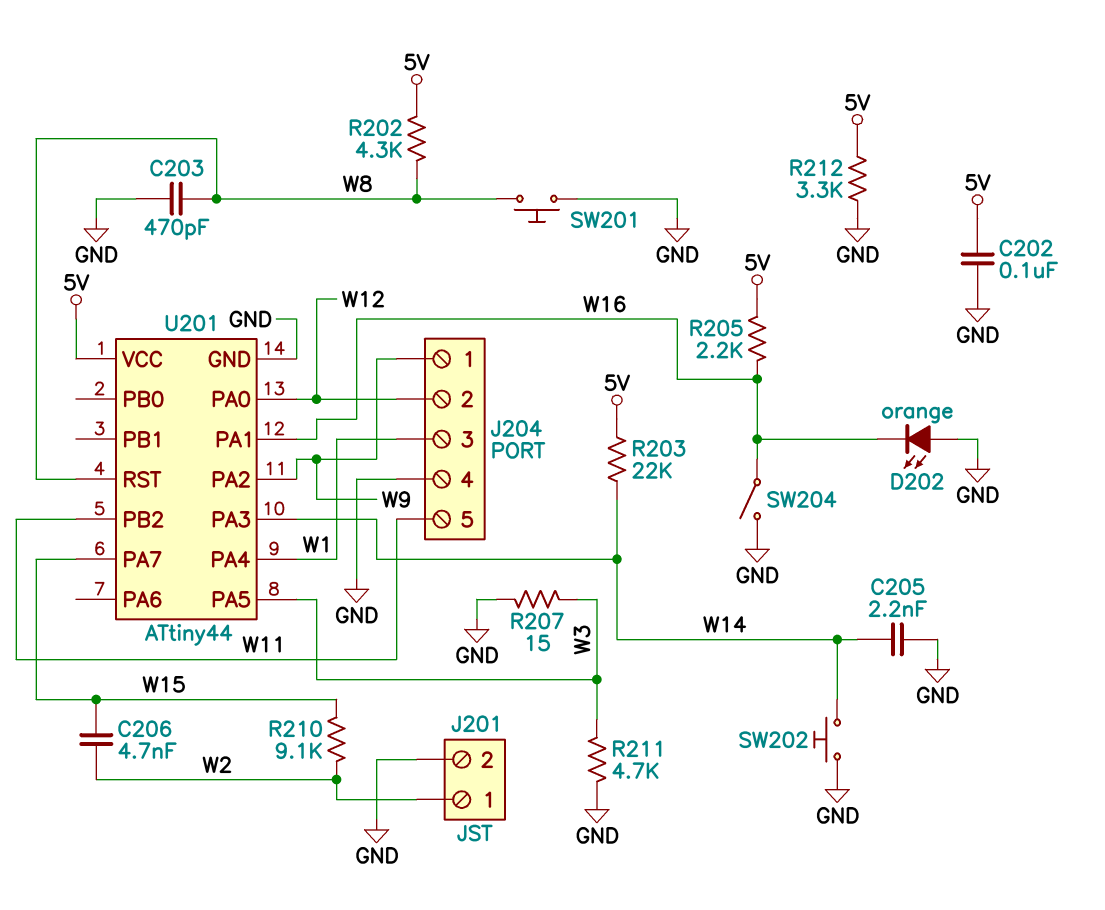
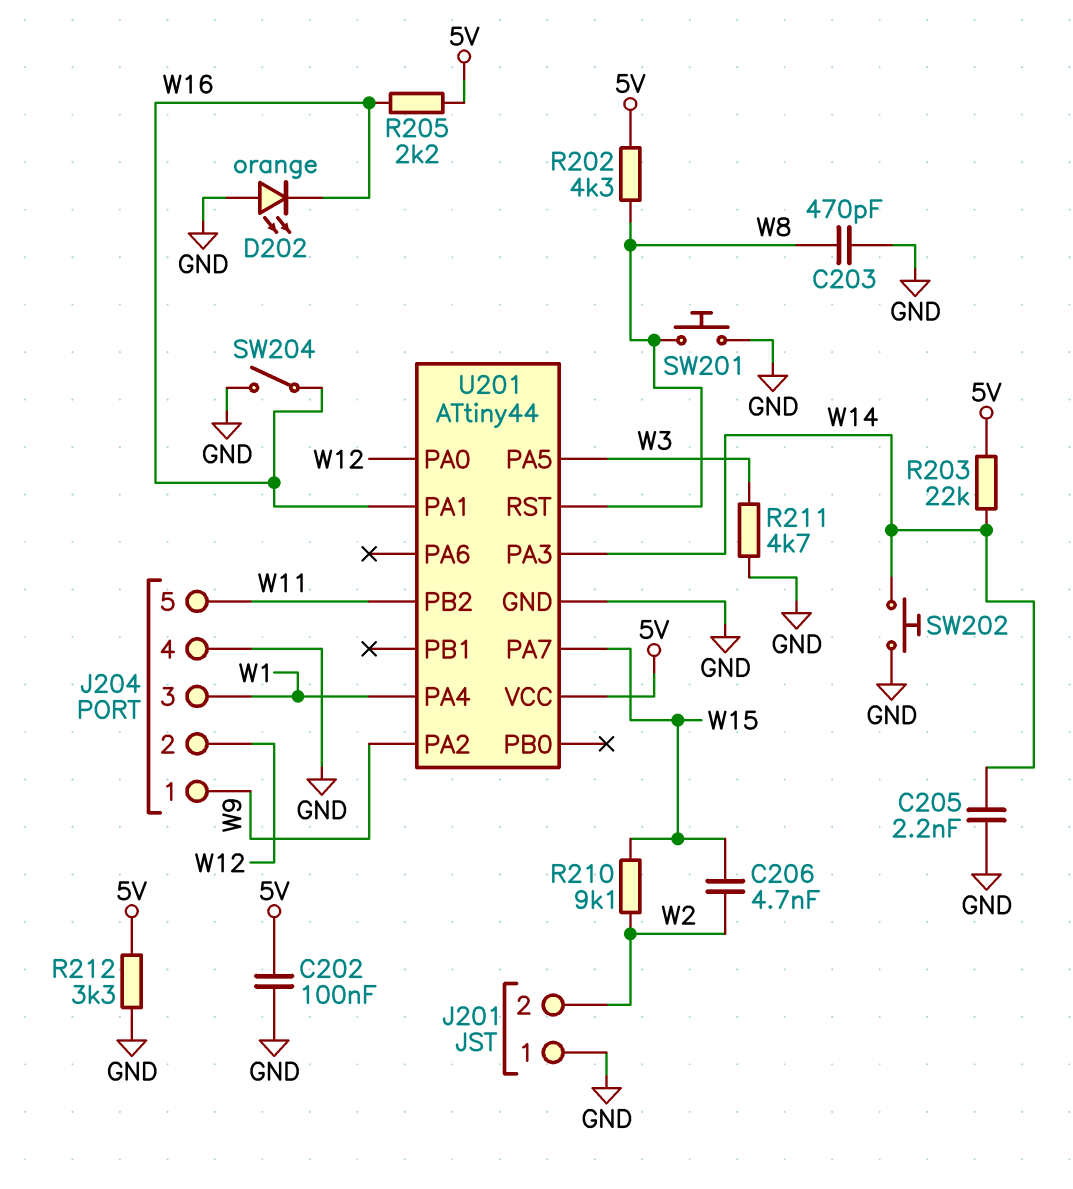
J201 pin 1: W2 -> GND
J201 pin 2: GND -> W2
R207: 15 (GND, W3) -> none

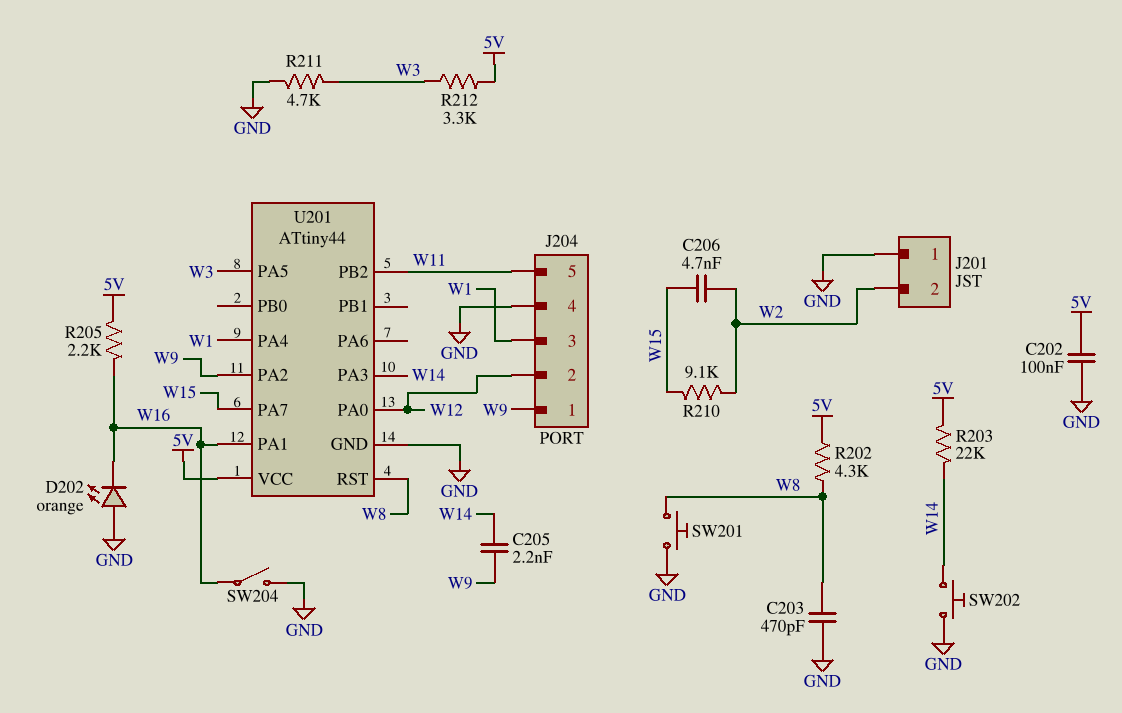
C205: 2.2nF (GND, W14) -> 2.2nF (W9, W14)
R212: 3.3k (5V, GND) -> 3.3k (5V, W3)

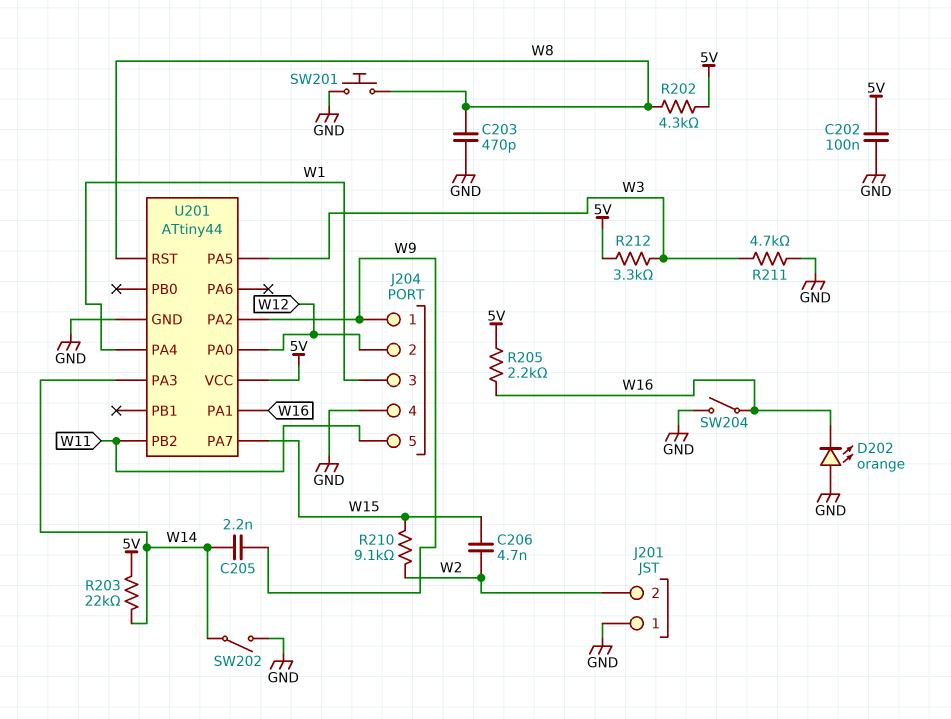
SW202: button (GND, W14) -> switch (GND, W14)

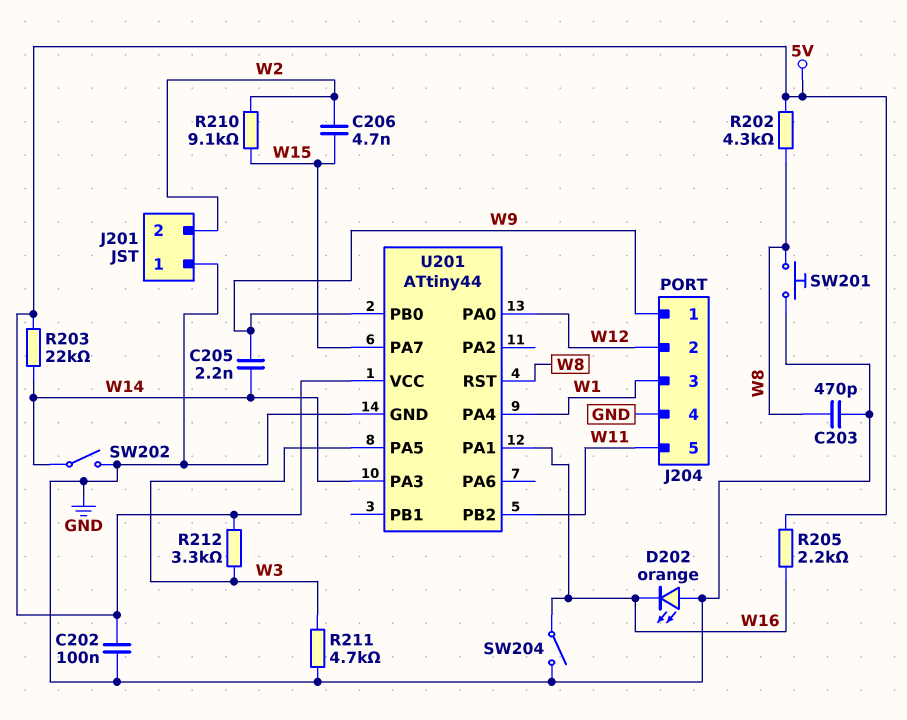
U201 pin PA2: W9 -> none
U201 pin PB0: none -> W9

